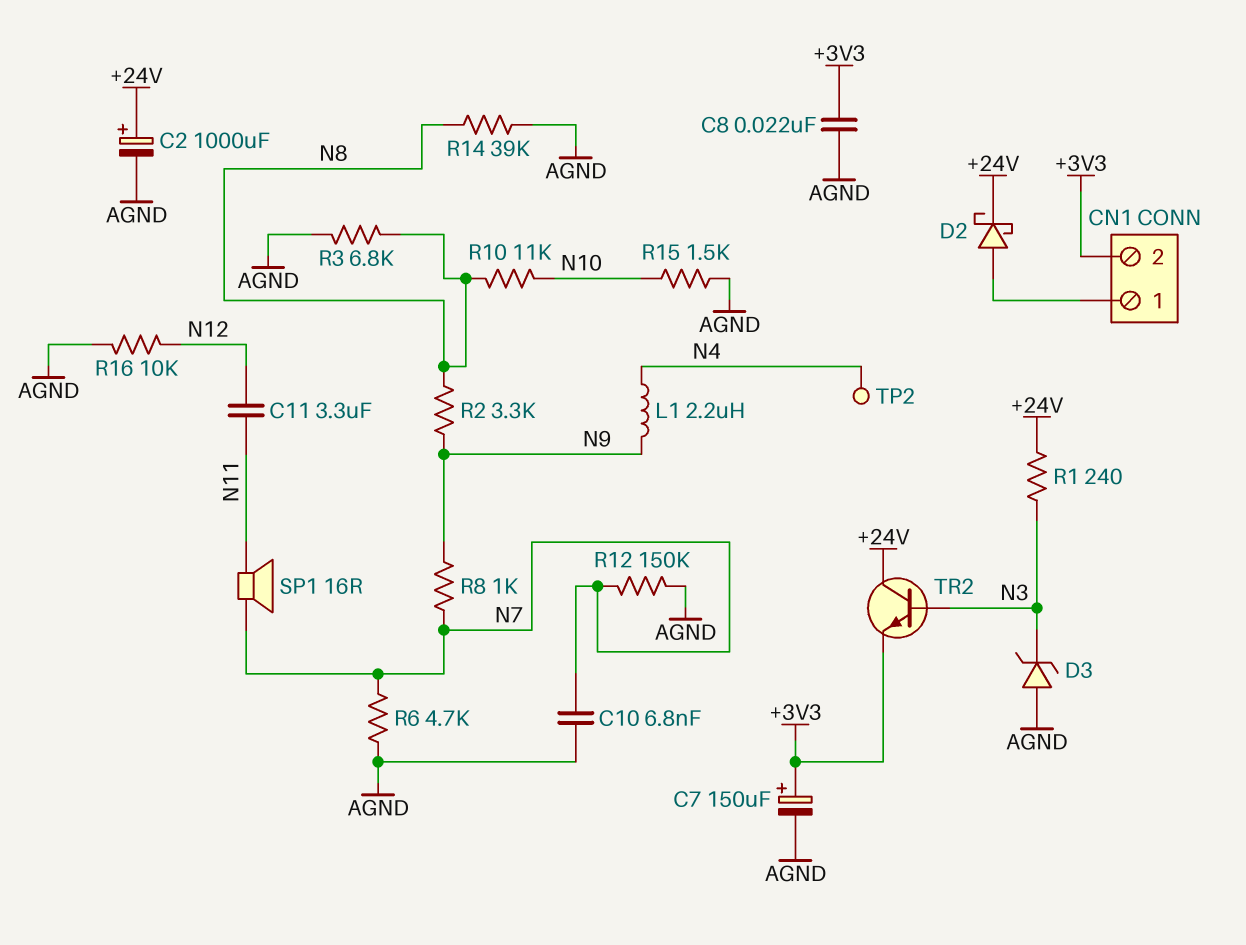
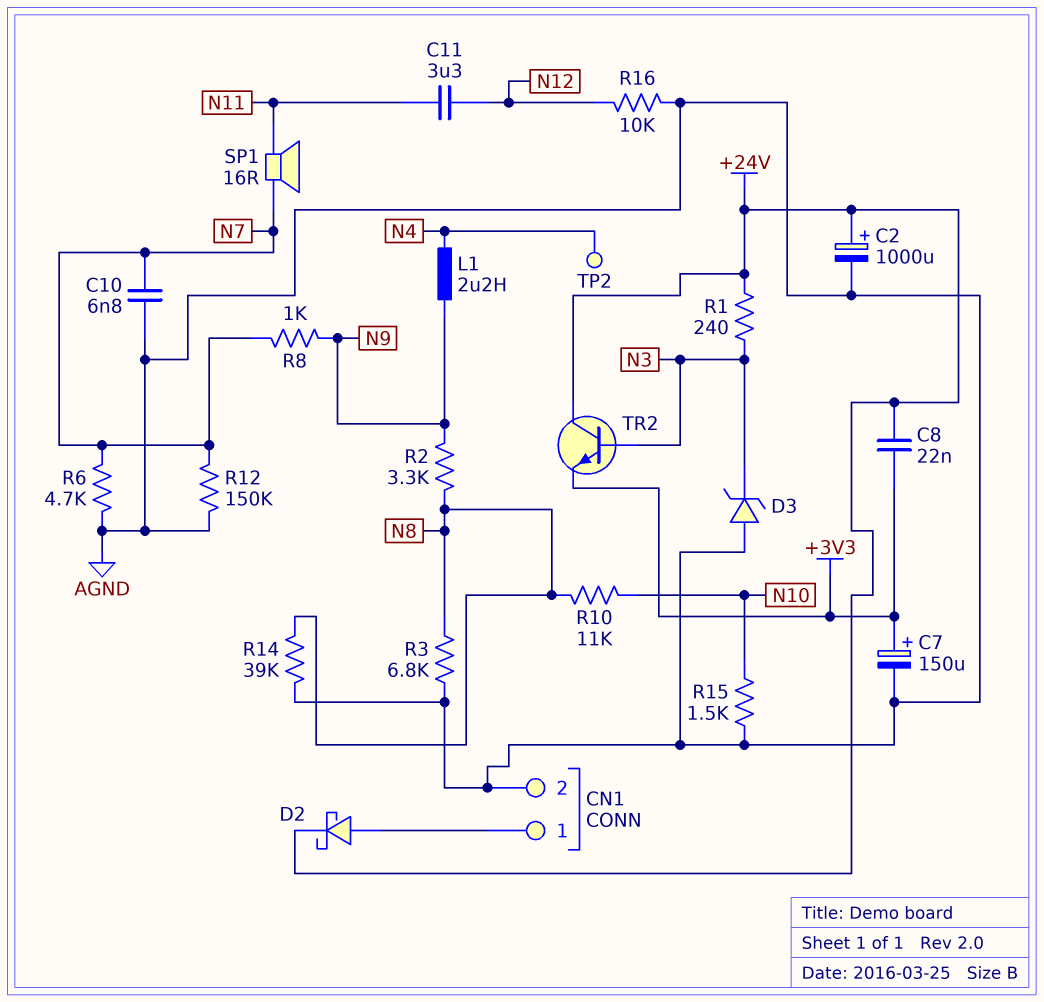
C8: 22nF (+3V3, AGND) -> 22nF (+3V3, +24V)
CN1 pin 2: +3V3 -> AGND

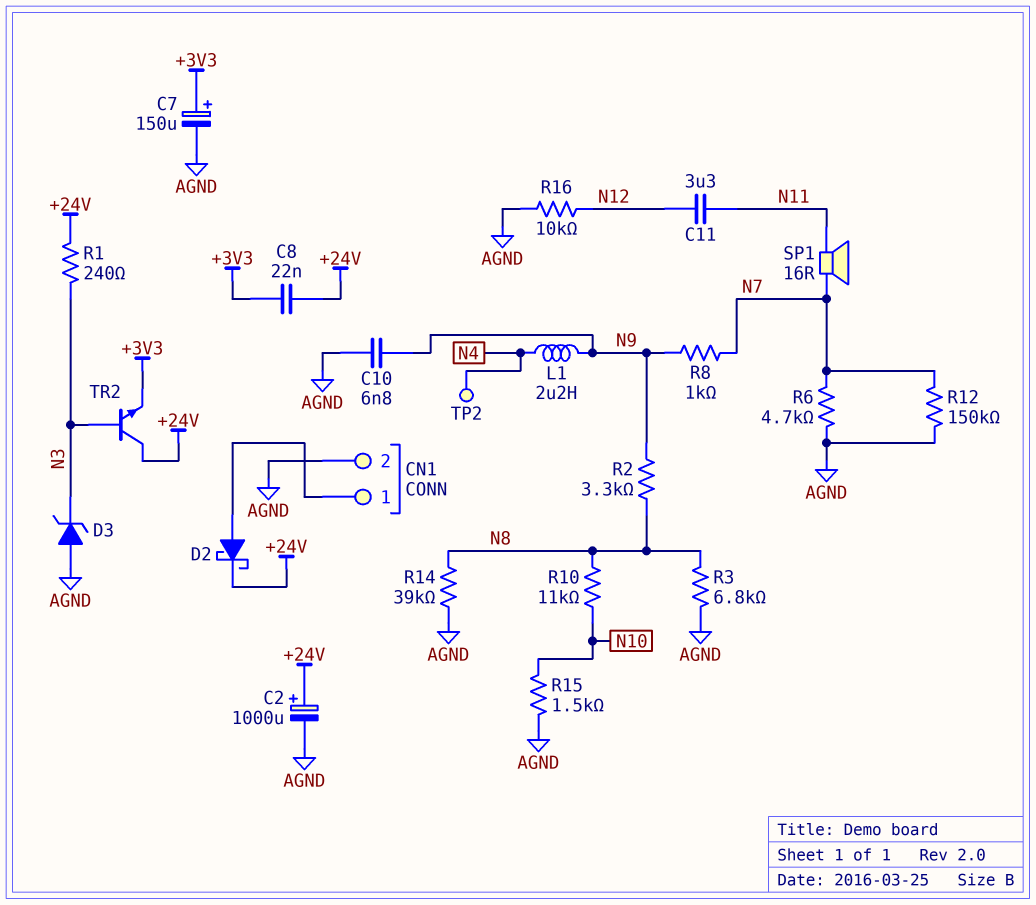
C10: 6.8nF (AGND, N7) -> 6.8nF (AGND, N9)

